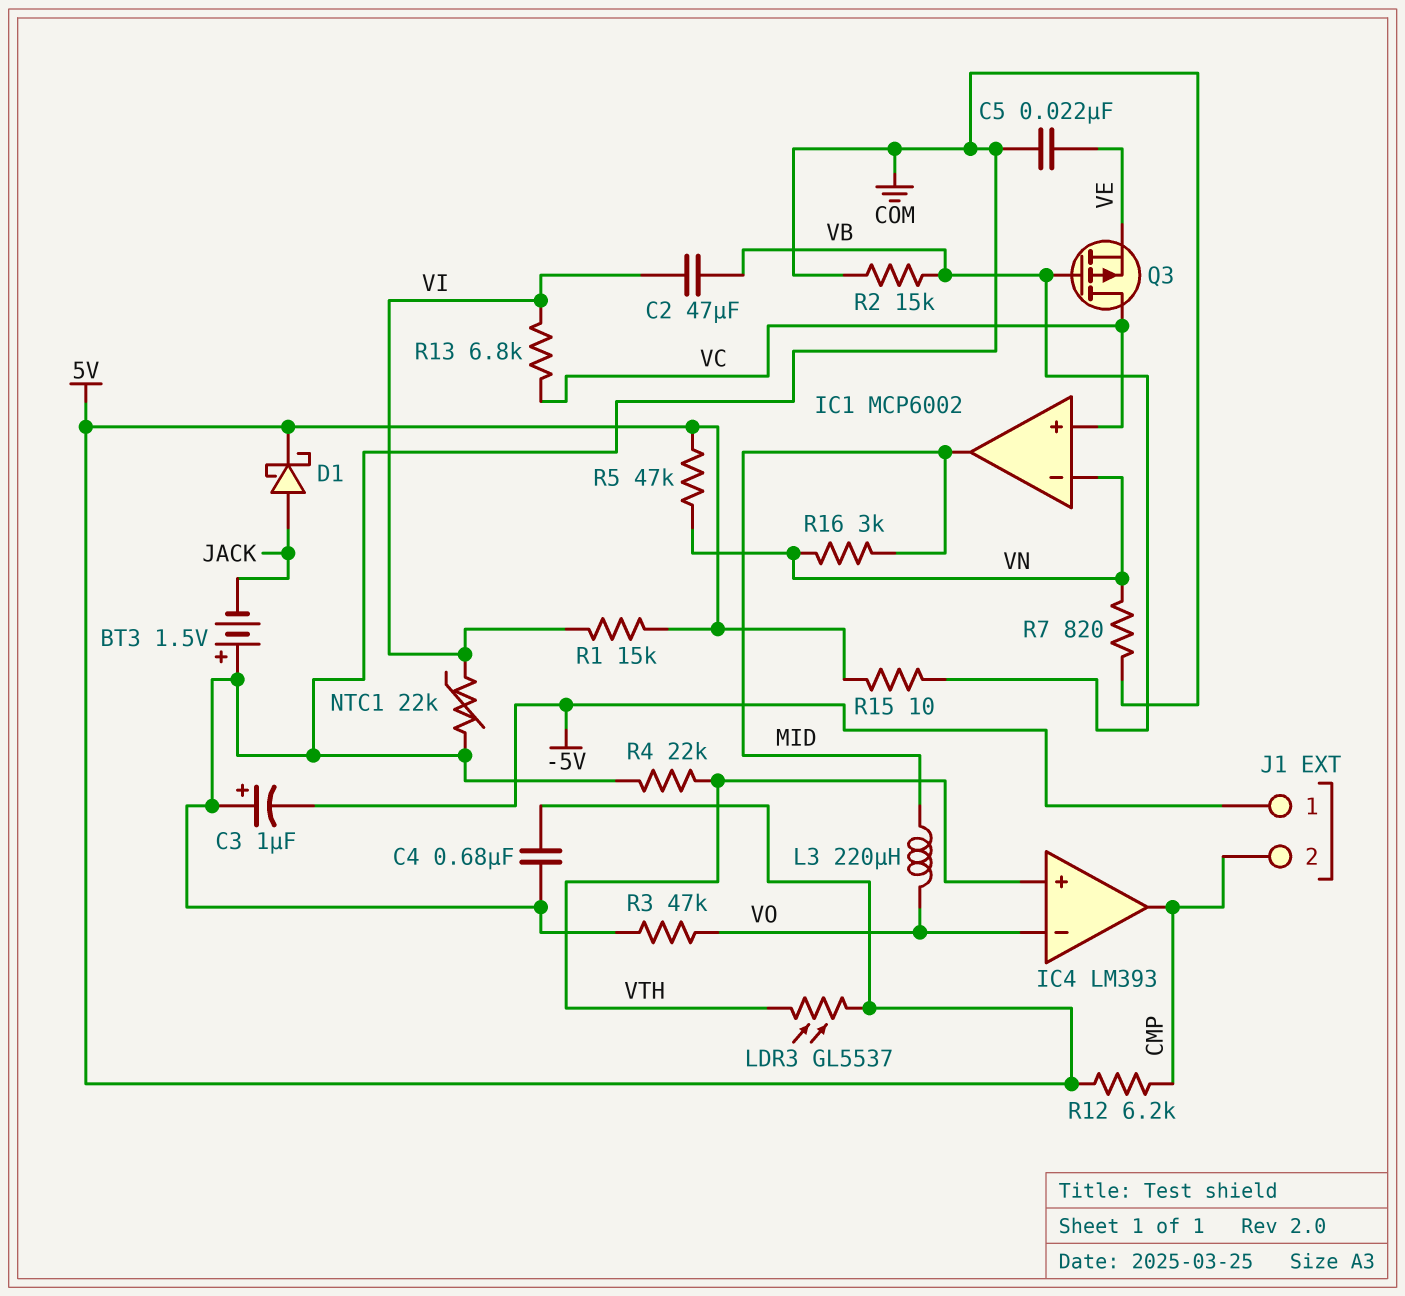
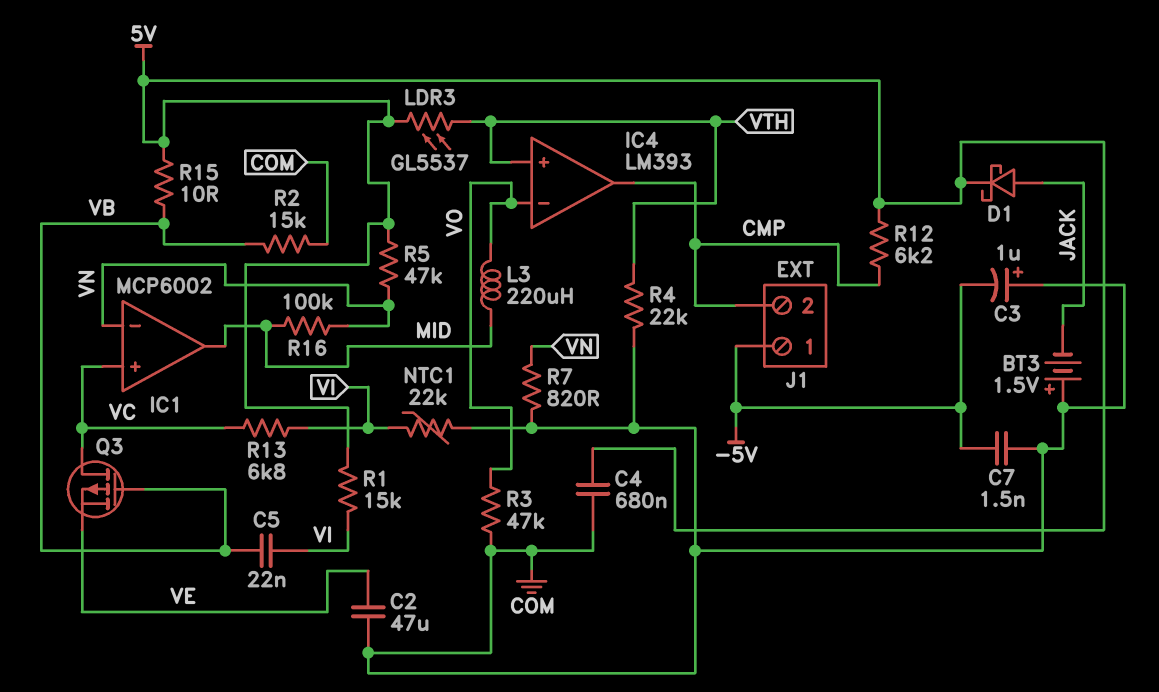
C2: 47uF (VB, VI) -> 47uF (COM, VE)
C5: 22nF (COM, VE) -> 22nF (VB, VI)
C7: none -> 1.5nF (-5V, COM)
R16: 3k (MID, VN) -> 100k (MID, VN)

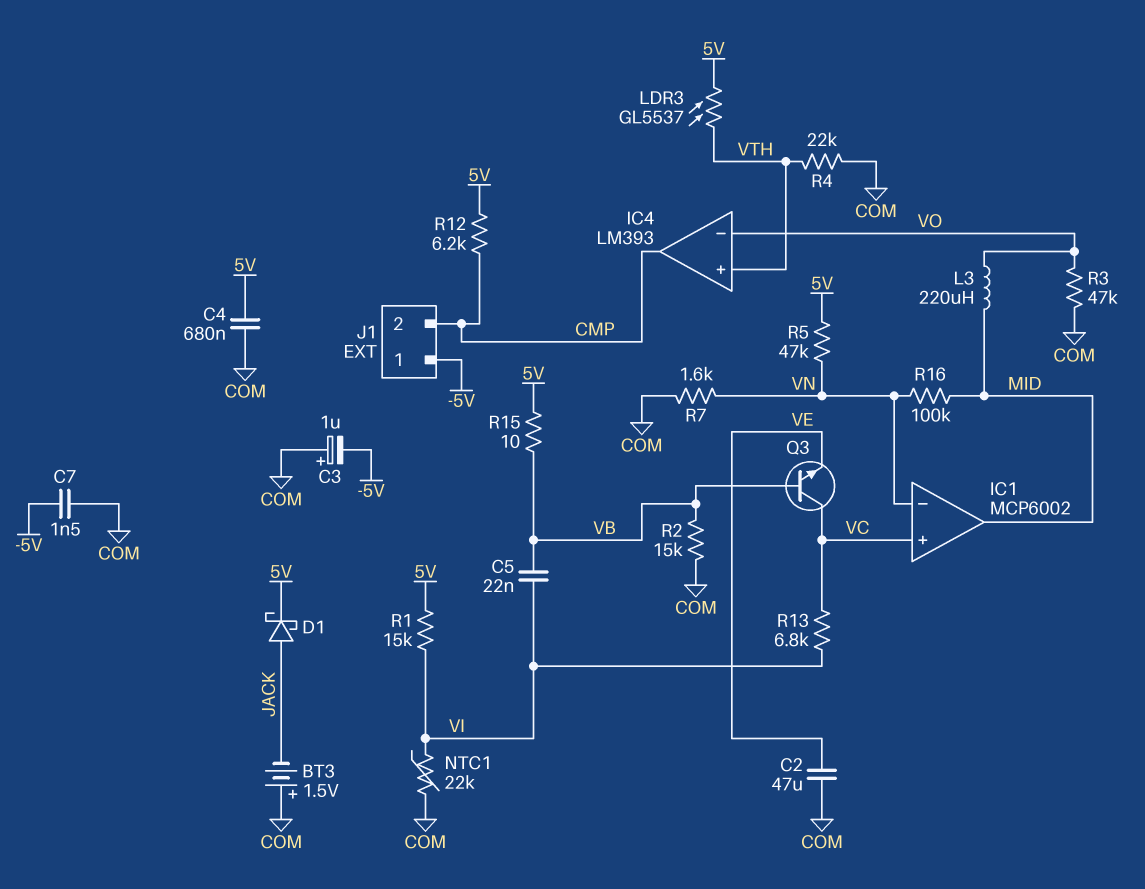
Q3: PMOS (G VB, D VC, S VE) -> NPN (B VB, C VC, E VE)
R7: 820 (COM, VN) -> 1.6k (COM, VN)

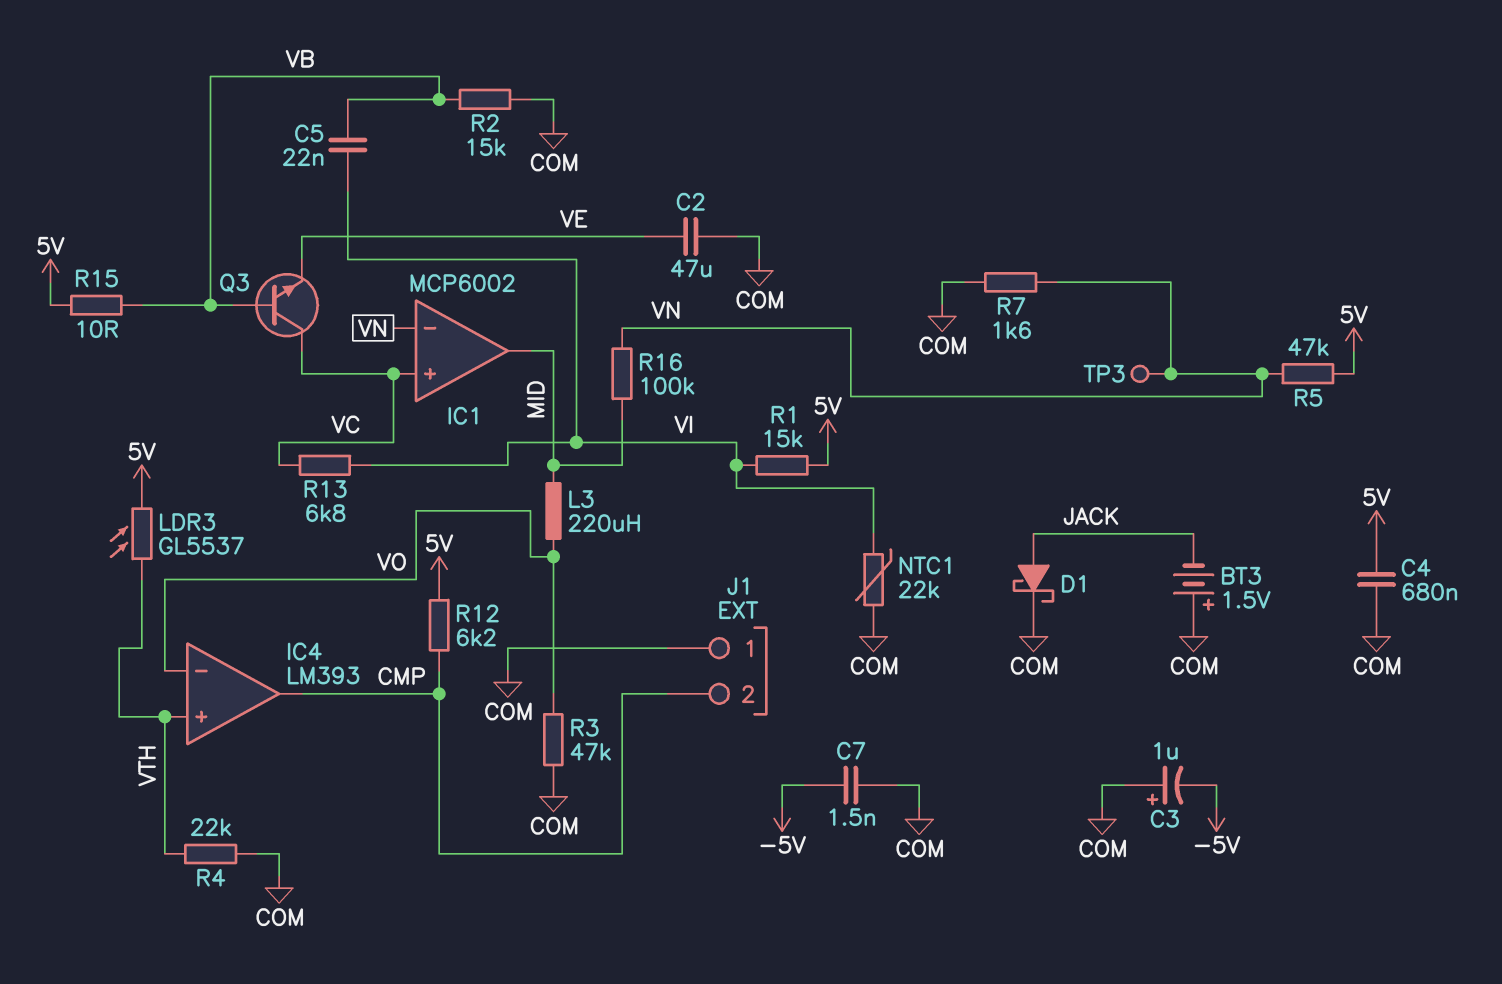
D1: schottky (A JACK, K 5V) -> schottky (A JACK, K COM)
J1 pin 1: -5V -> COM
TP3: none -> test point (VN)

